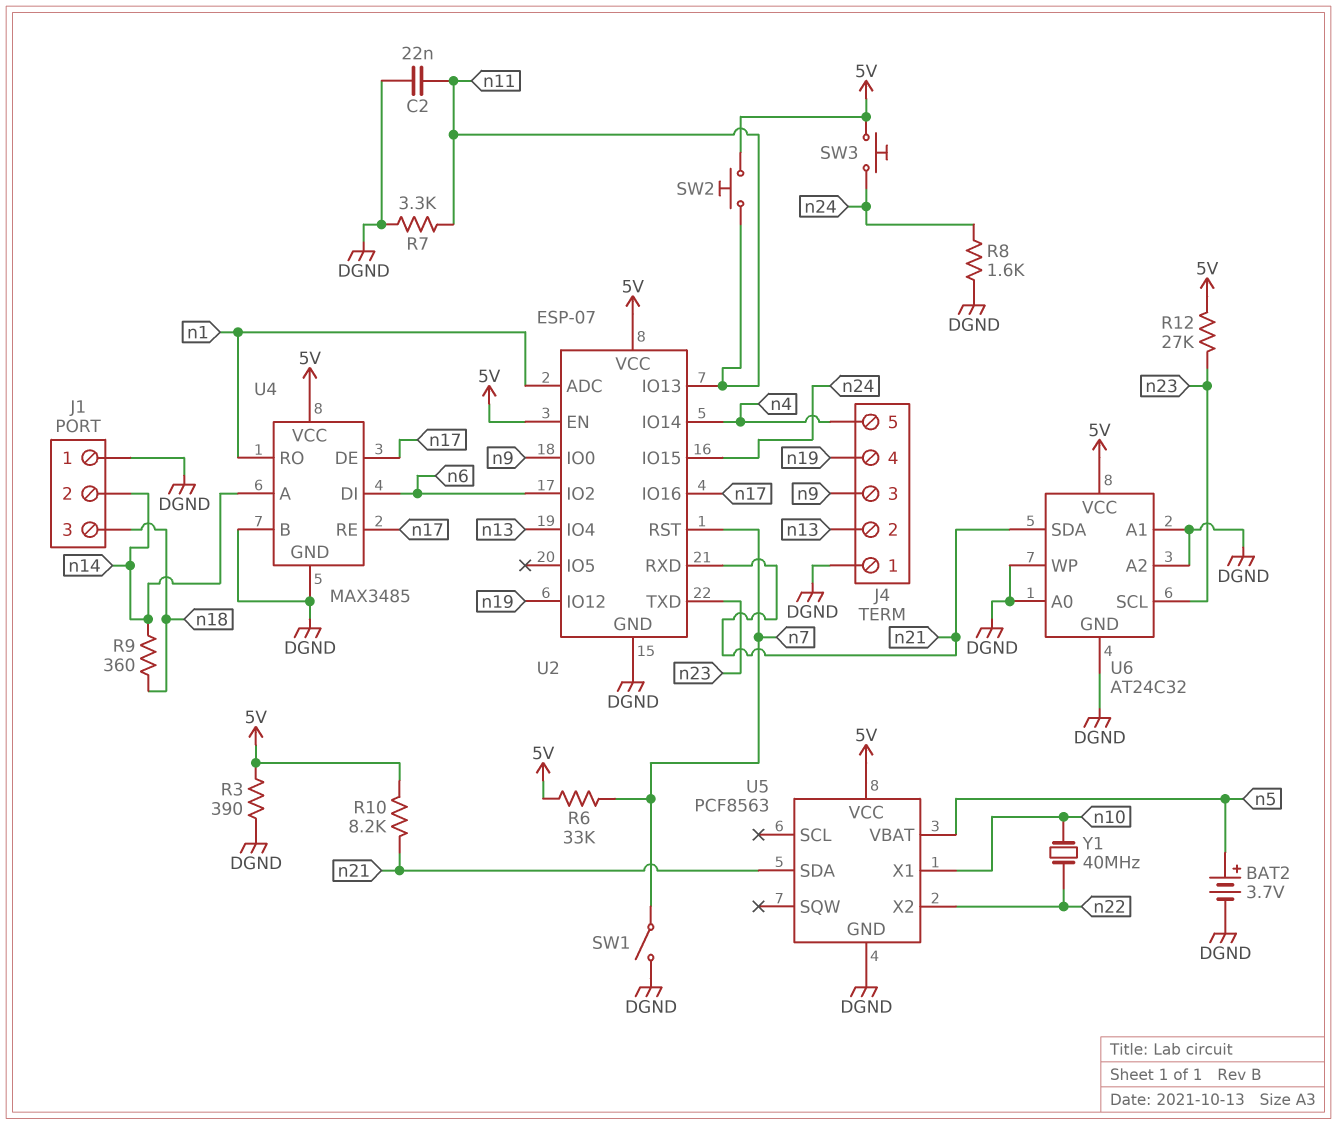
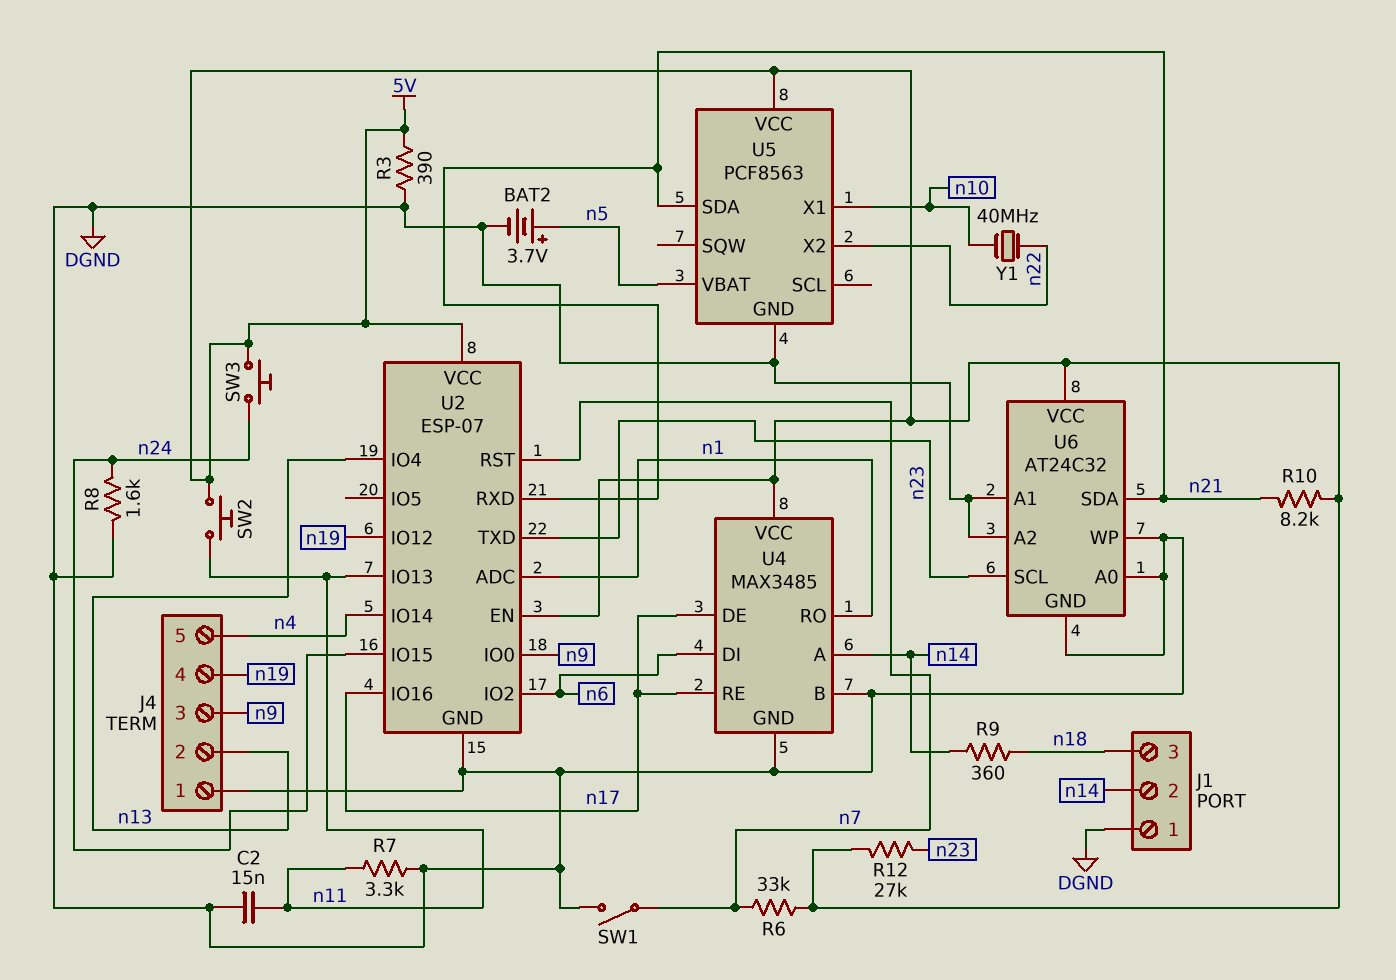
C2: 22nF (DGND, n11) -> 15nF (DGND, n11)

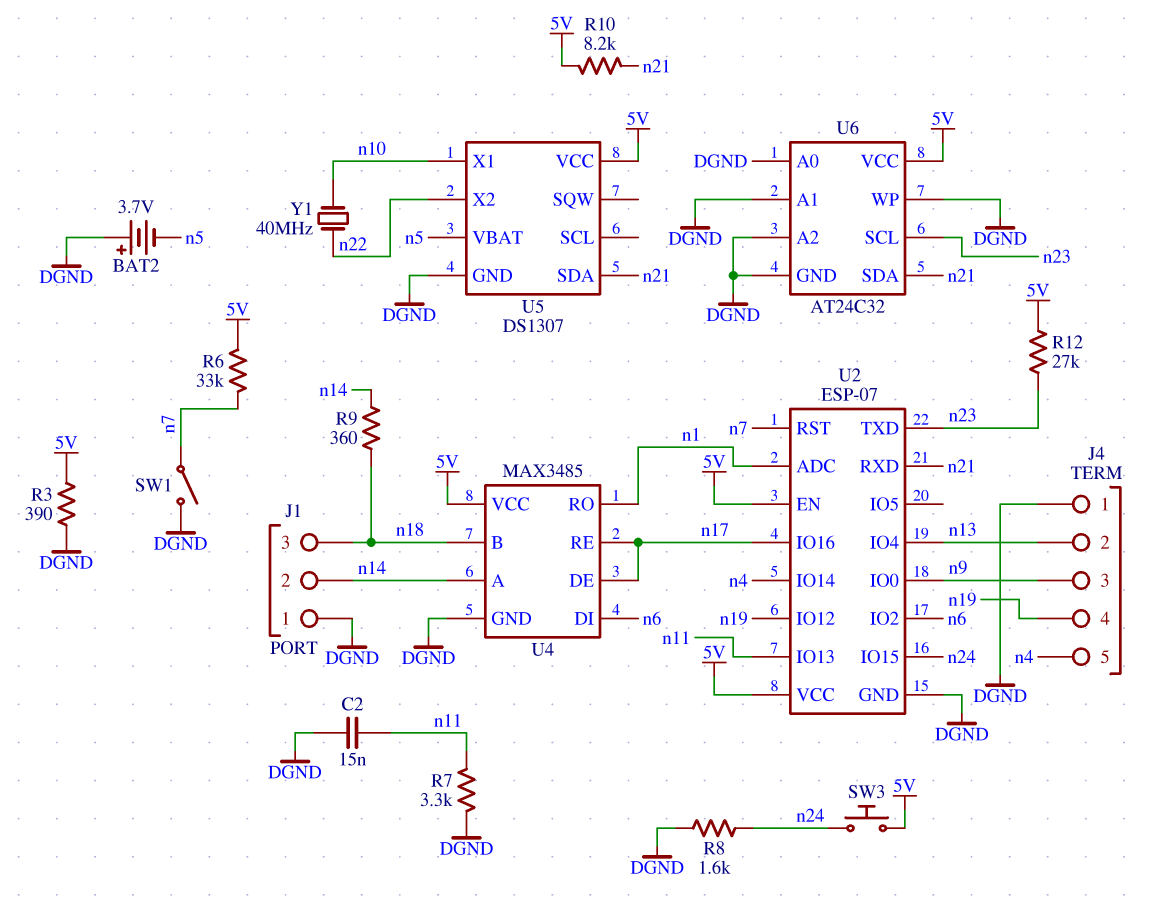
BAT2: 3.7V (plus n5, minus DGND) -> 3.7V (plus DGND, minus n5)
SW2: button (5V, n11) -> none
U4 pin B: DGND -> n18
U5: PCF8563 -> DS1307

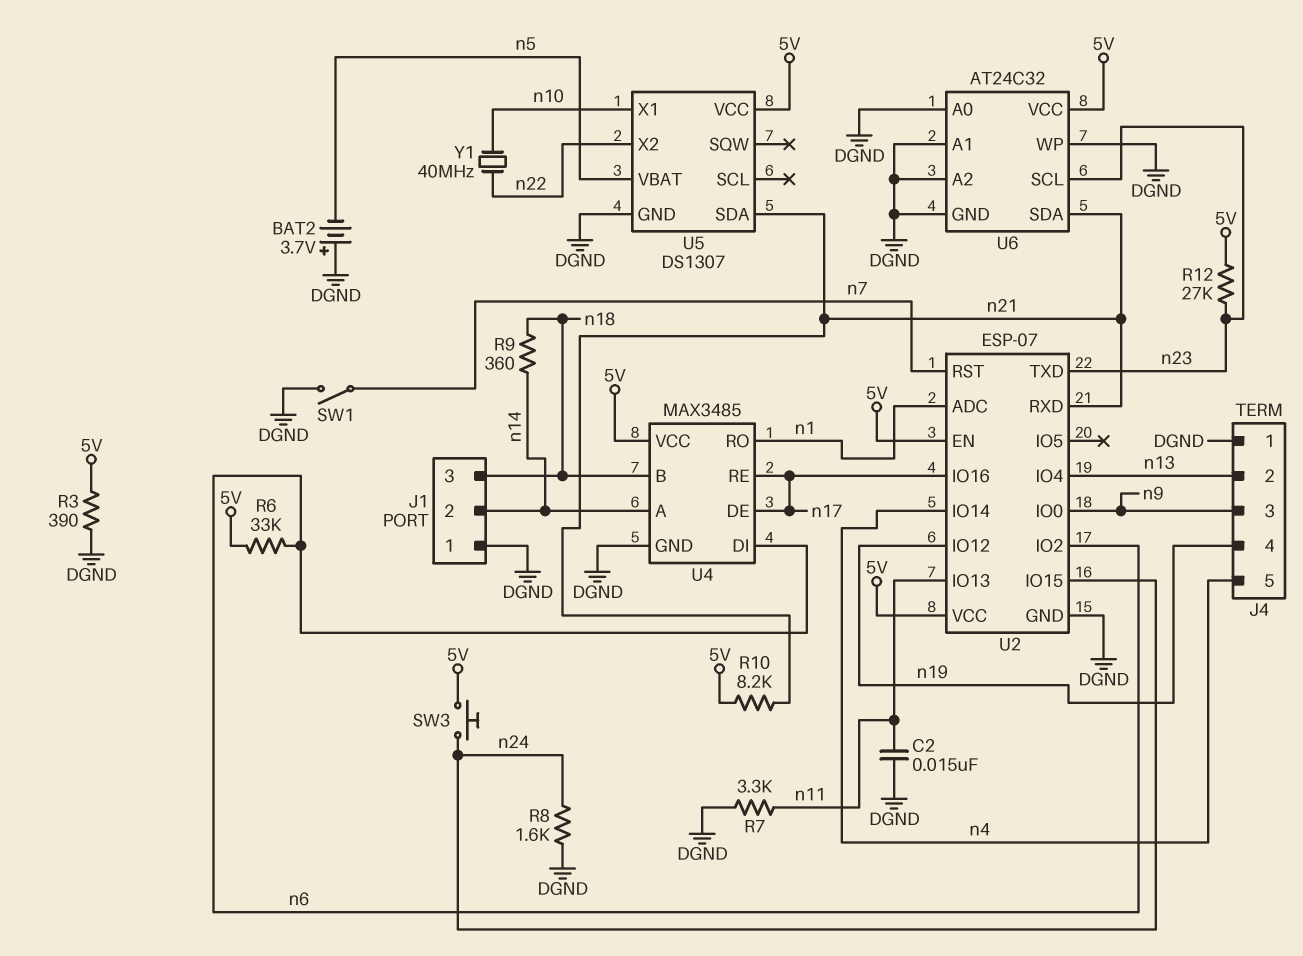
R6: 33k (5V, n7) -> 33k (5V, n6)

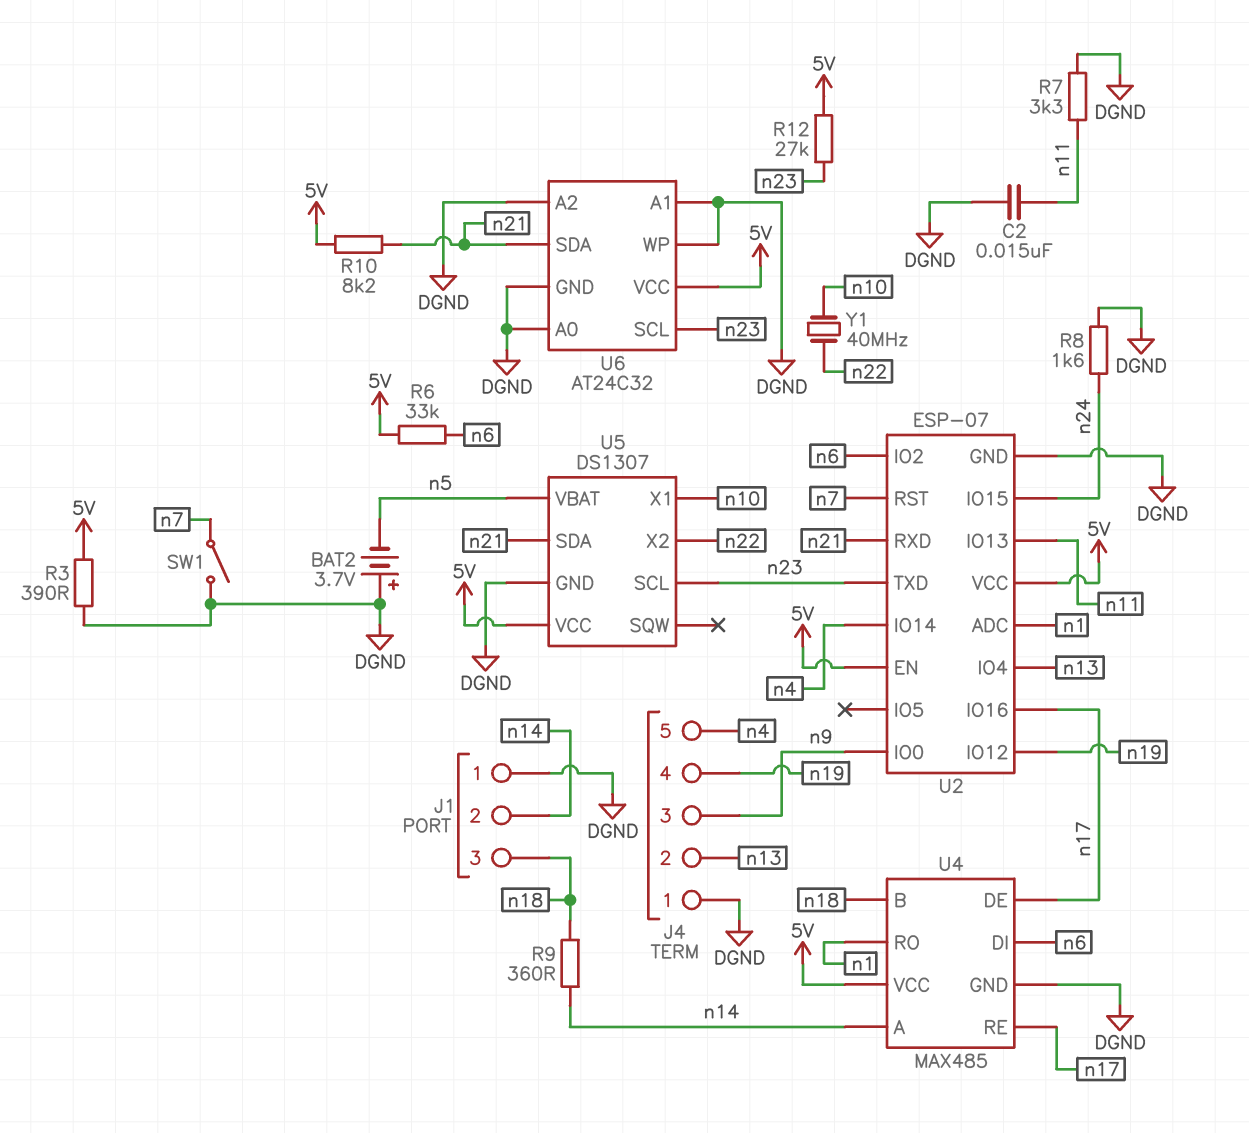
SW3: button (5V, n24) -> none
U4: MAX3485 -> MAX485
U5 pin SCL: none -> n23

